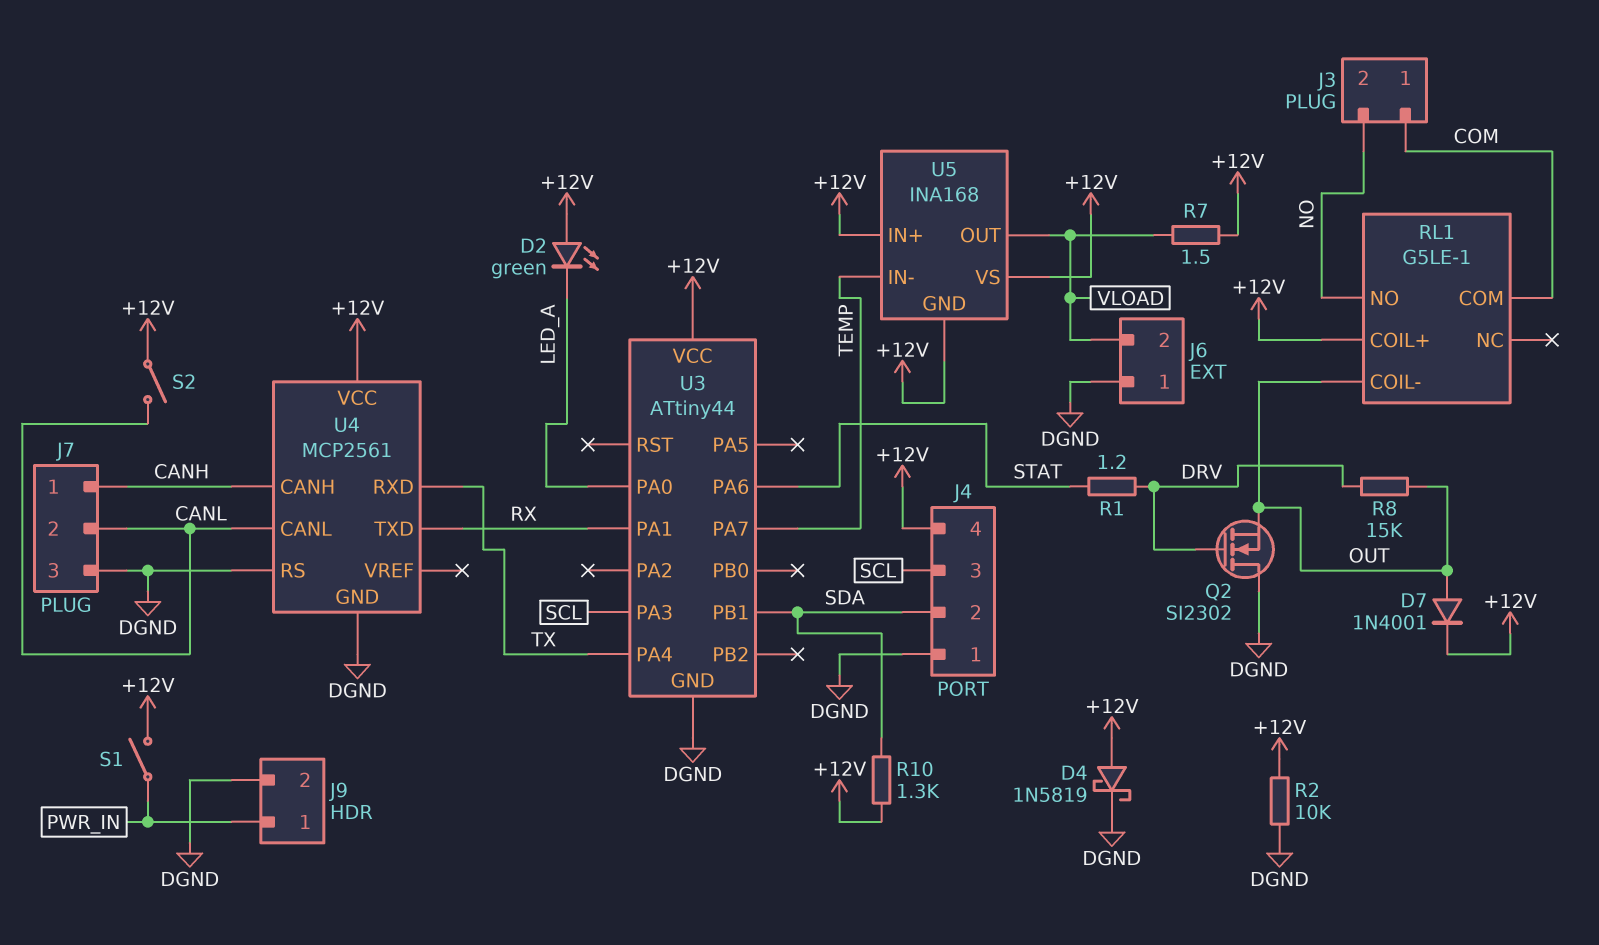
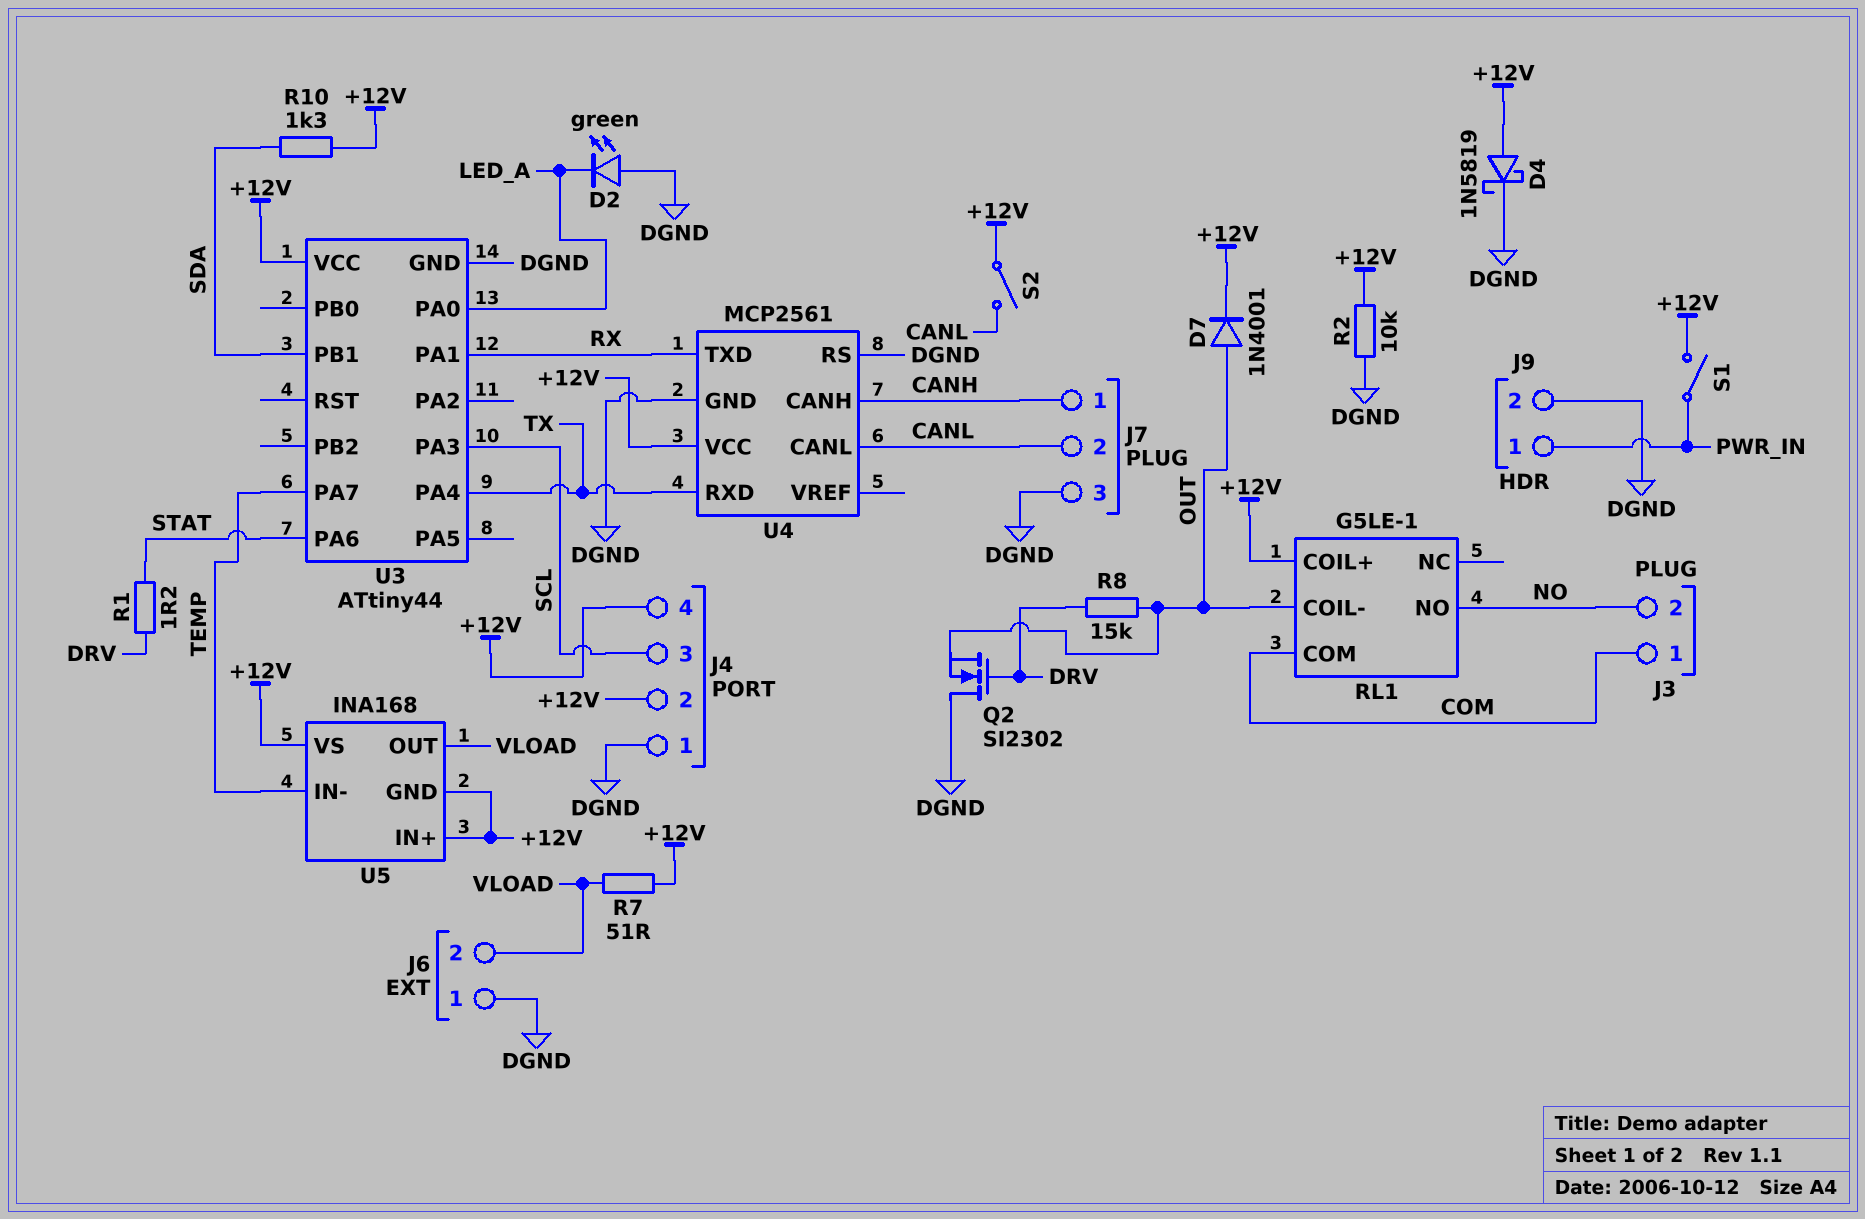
D2: LED green (A +12V, K LED_A) -> LED green (A DGND, K LED_A)
J4 pin 2: SDA -> +12V
R7: 1.5 (+12V, VLOAD) -> 51 (+12V, VLOAD)

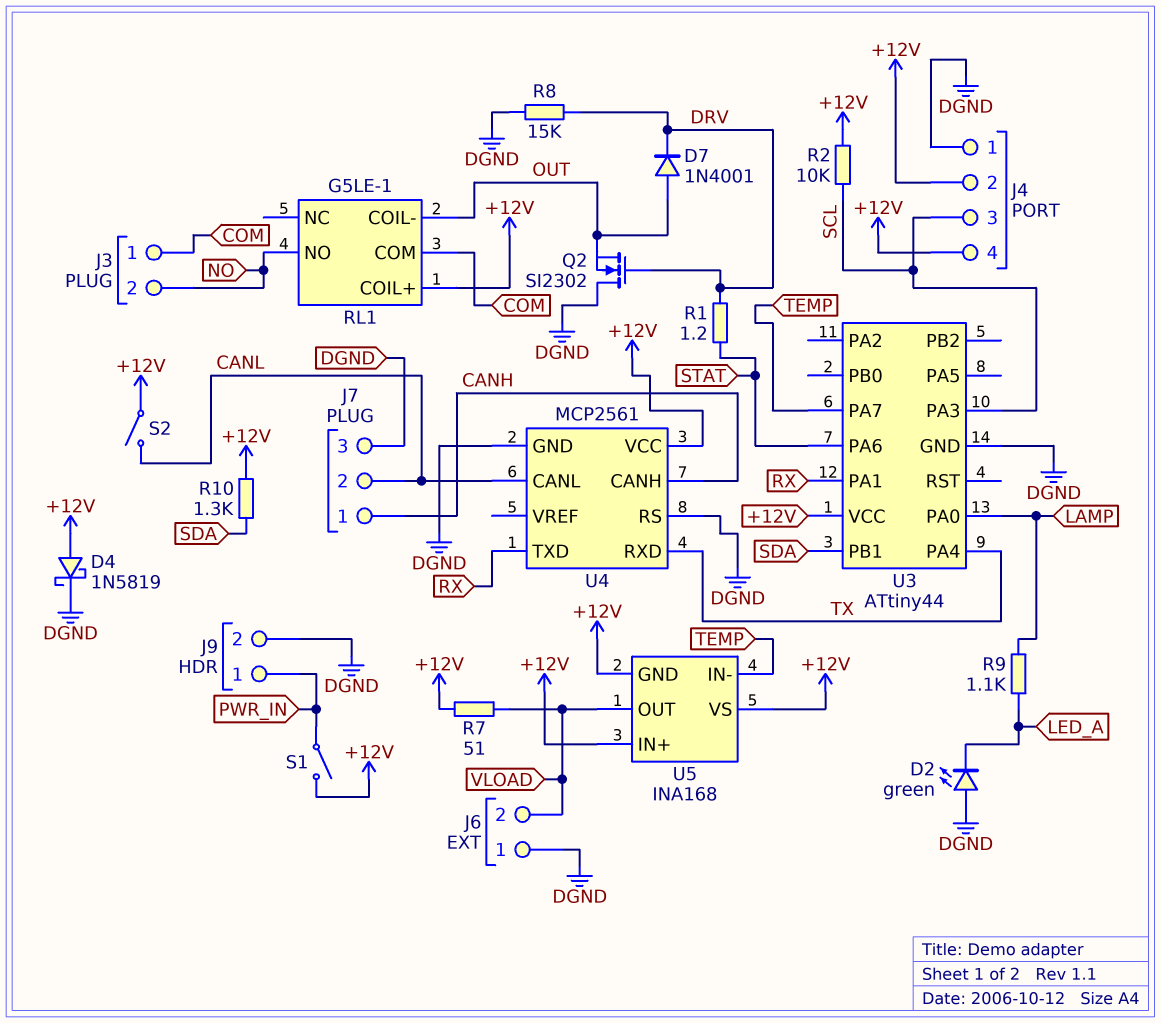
D7: diode 1N4001 (A OUT, K +12V) -> diode 1N4001 (A OUT, K DRV)
R2: 10k (+12V, DGND) -> 10k (+12V, SCL)
R8: 15k (DRV, OUT) -> 15k (DGND, DRV)
R9: none -> 1.1k (LAMP, LED_A)
U3 pin PA0: LED_A -> LAMP

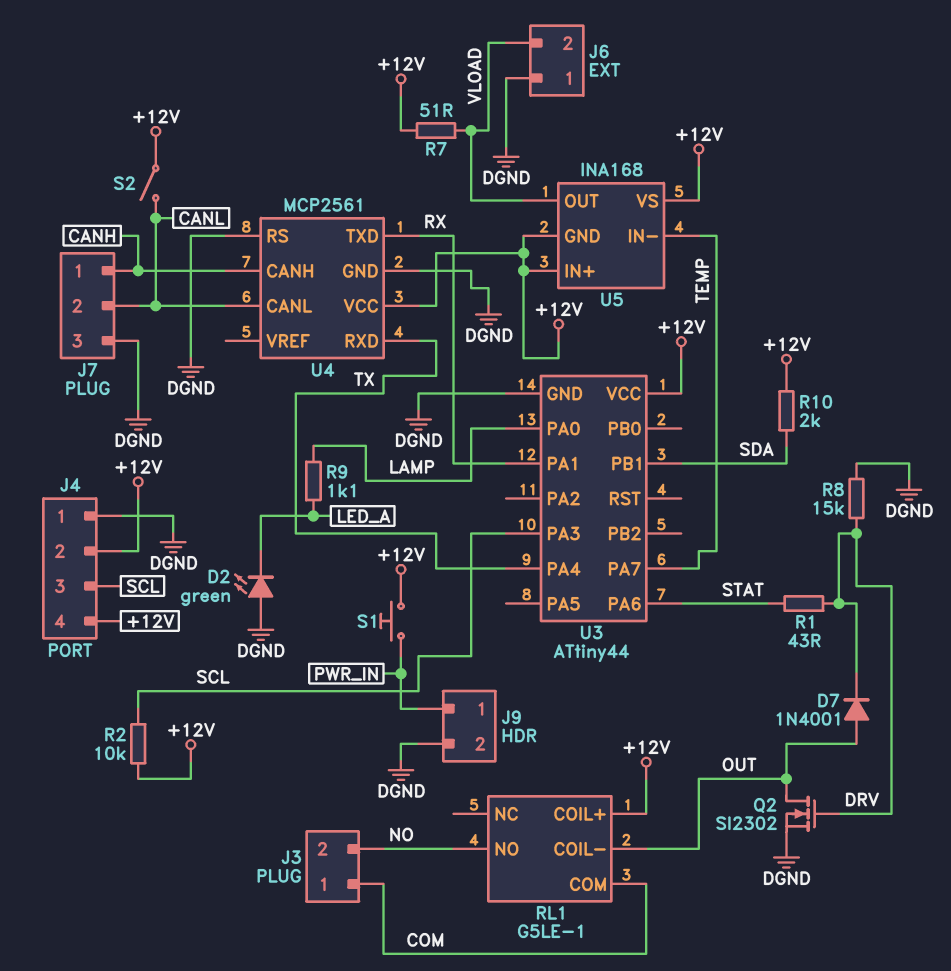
D4: schottky 1N5819 (A +12V, K DGND) -> none
Q2: NMOS SI2302 (G DRV, D DGND, S OUT) -> NMOS SI2302 (G DRV, D OUT, S DGND)
R1: 1.2 (DRV, STAT) -> 43 (DRV, STAT)
R10: 1.3k (+12V, SDA) -> 2k (+12V, SDA)
S1: switch (+12V, PWR_IN) -> button (+12V, PWR_IN)

